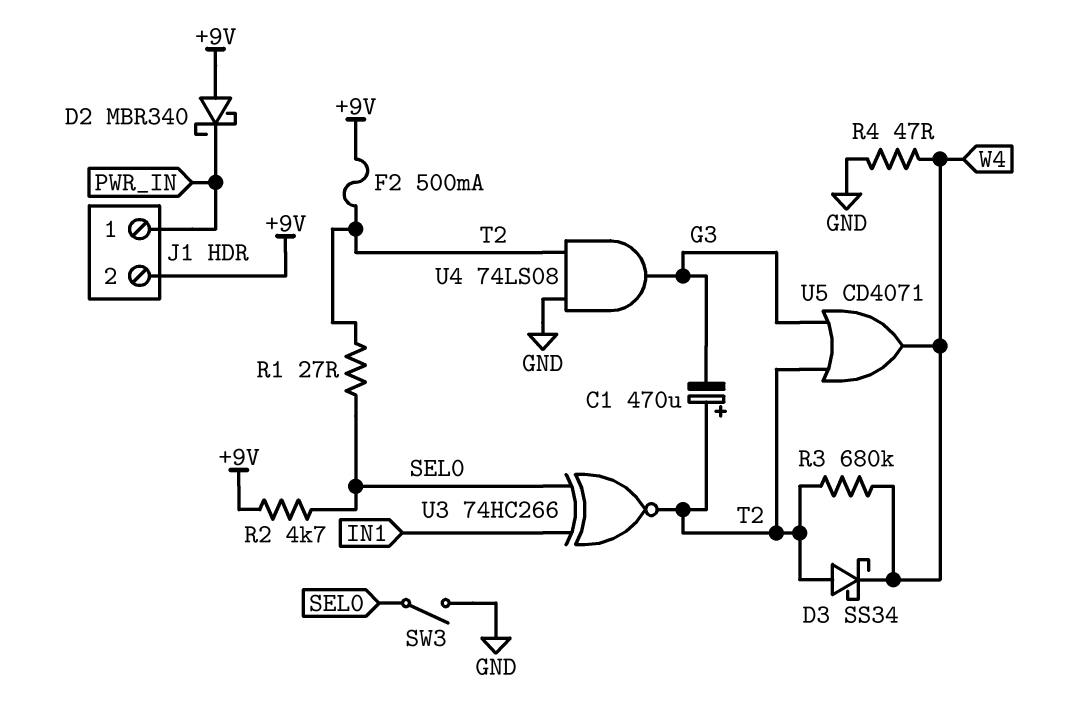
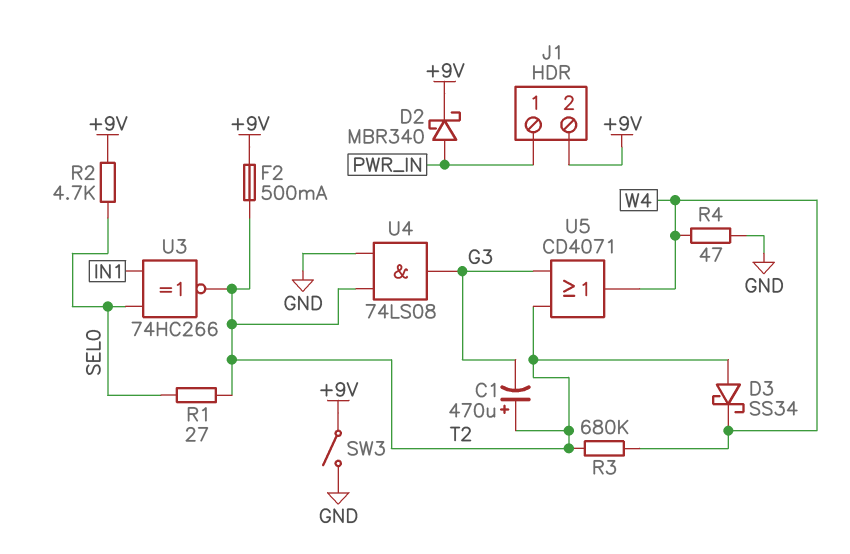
D2: schottky MBR340 (A +9V, K PWR_IN) -> schottky MBR340 (A PWR_IN, K +9V)
SW3: switch (GND, SEL0) -> switch (+9V, GND)

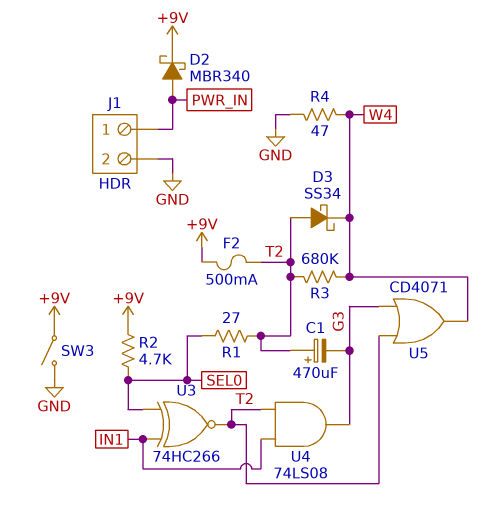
J1 pin 2: +9V -> GND
U4: AND 74LS08 (in GND, in T2, out G3) -> AND 74LS08 (in IN1, in T2, out G3)

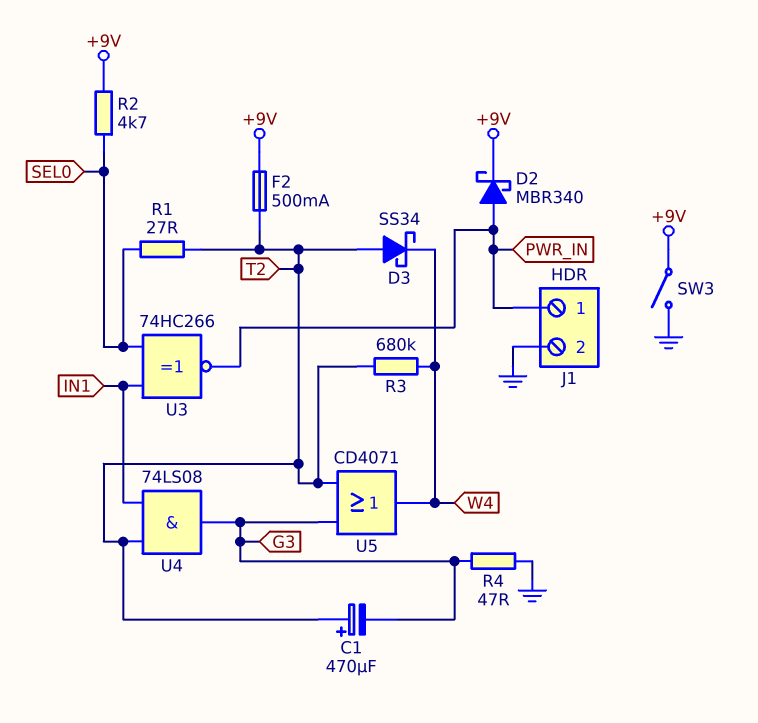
R4: 47 (GND, W4) -> 47 (G3, GND)
U3: XNOR 74HC266 (in IN1, in SEL0, out T2) -> XNOR 74HC266 (in IN1, in SEL0, out PWR_IN)

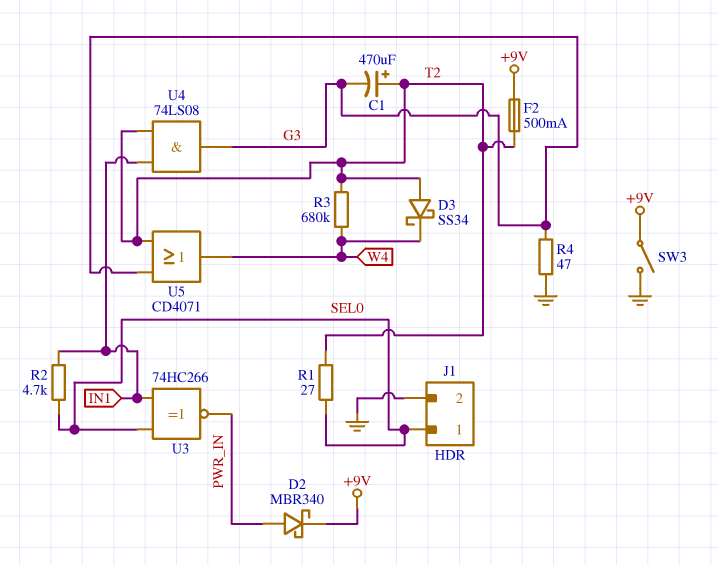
J1 pin 1: PWR_IN -> SEL0
R2: 4.7k (+9V, SEL0) -> 4.7k (IN1, SEL0)

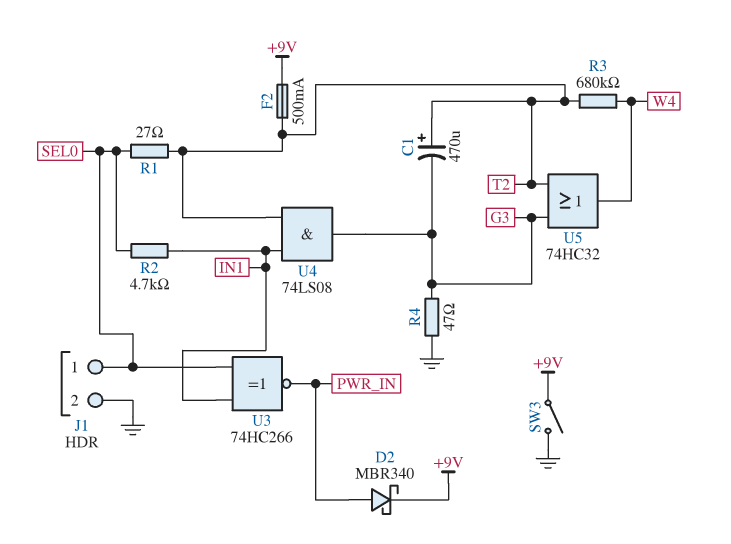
D3: schottky SS34 (A T2, K W4) -> none
U5: OR CD4071 (in G3, in T2, out W4) -> OR 74HC32 (in G3, in T2, out W4)

